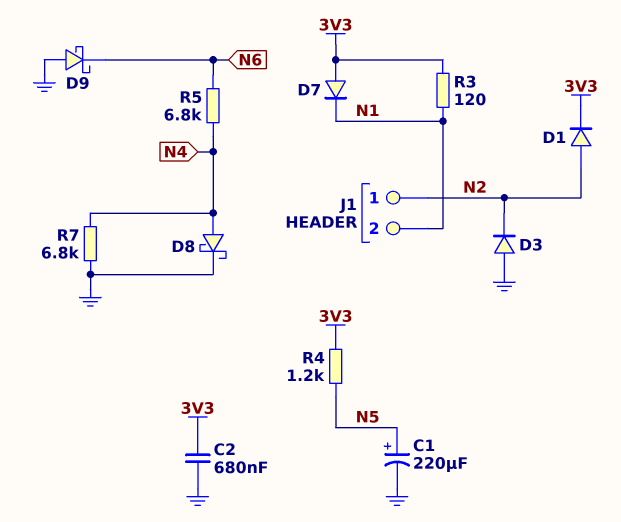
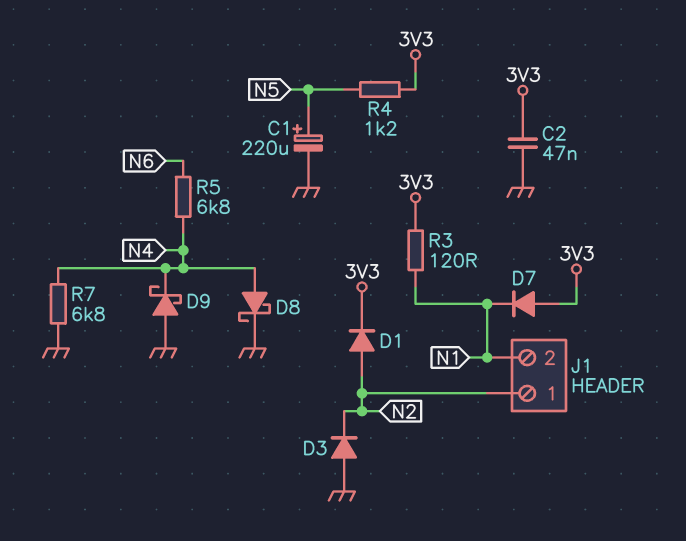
C2: 680nF (3V3, GND) -> 47nF (3V3, GND)
D9: schottky (A GND, K N6) -> schottky (A GND, K N4)

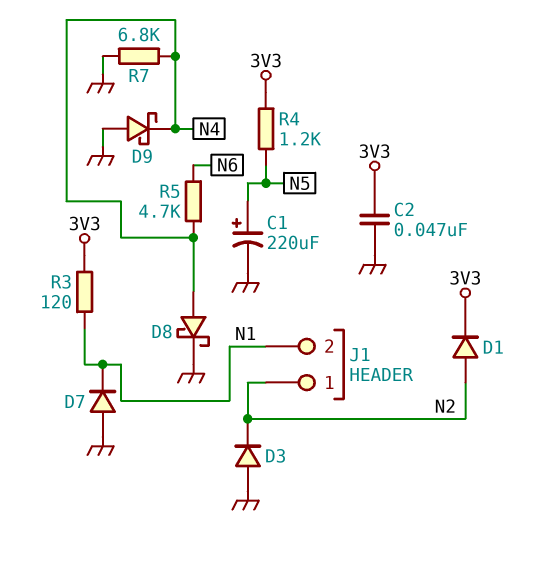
D7: diode (A 3V3, K N1) -> diode (A GND, K N1)
R5: 6.8k (N4, N6) -> 4.7k (N4, N6)

